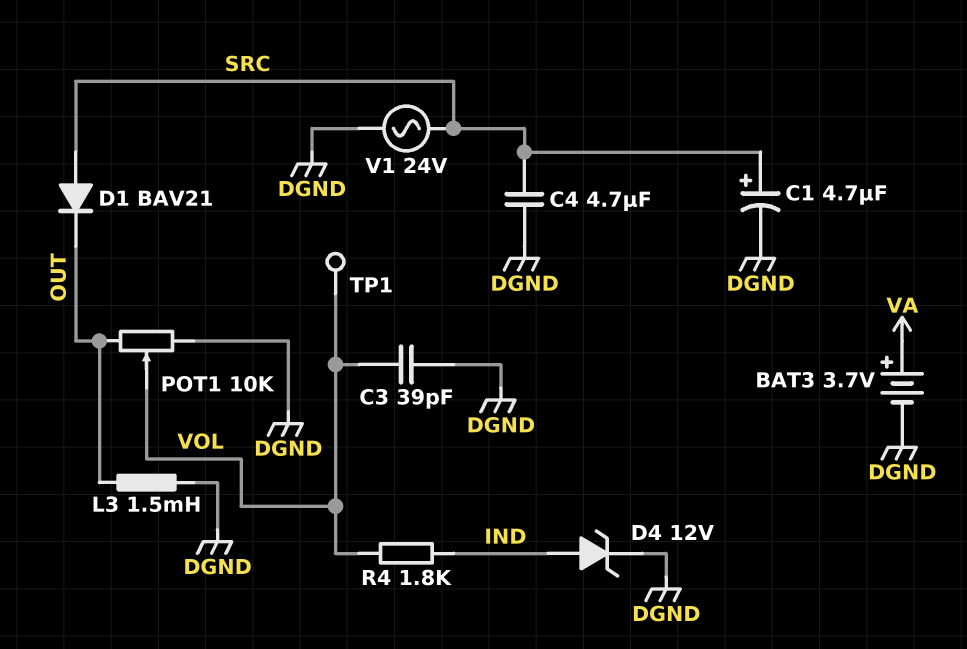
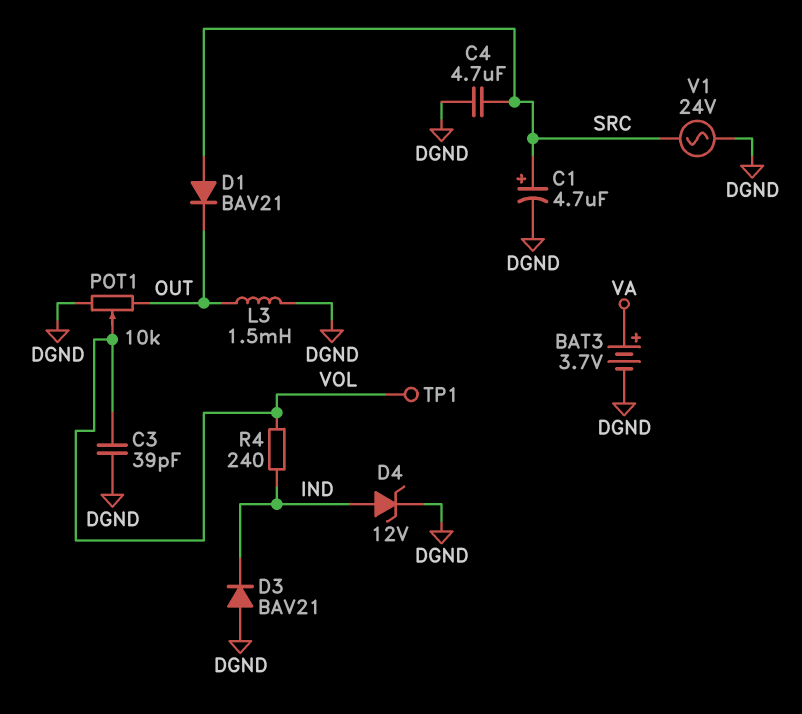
D3: none -> diode BAV21 (A DGND, K IND)
R4: 1.8k (IND, VOL) -> 240 (IND, VOL)

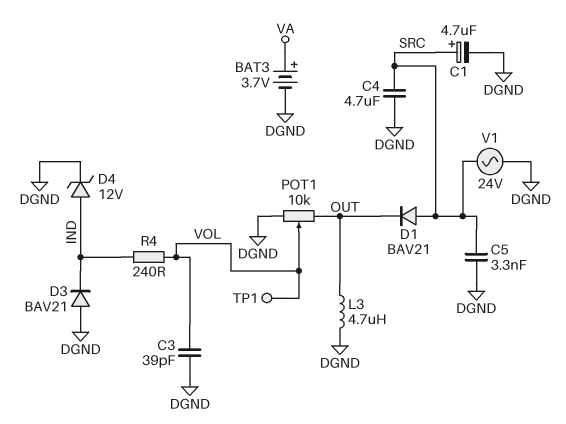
C5: none -> 3.3nF (DGND, SRC)
L3: 1.5mH (DGND, OUT) -> 4.7uH (DGND, OUT)

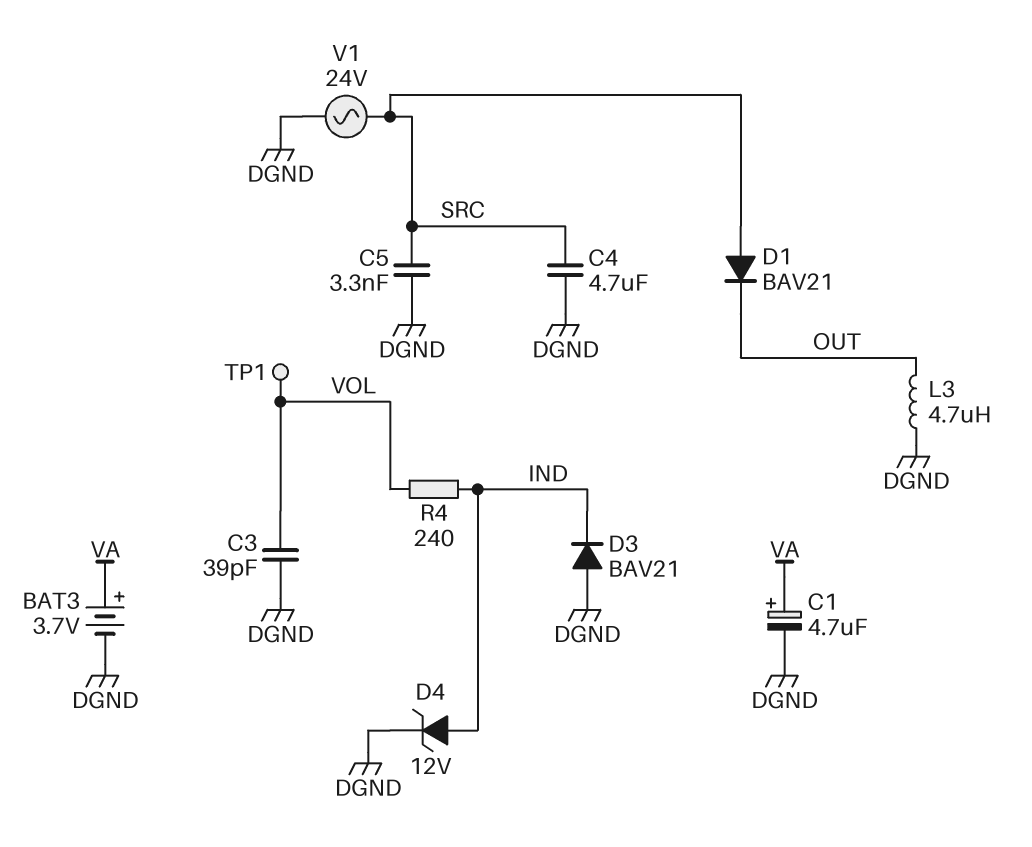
C1: 4.7uF (plus SRC, minus DGND) -> 4.7uF (plus VA, minus DGND)
POT1: 10k (DGND, OUT, wiper VOL) -> none

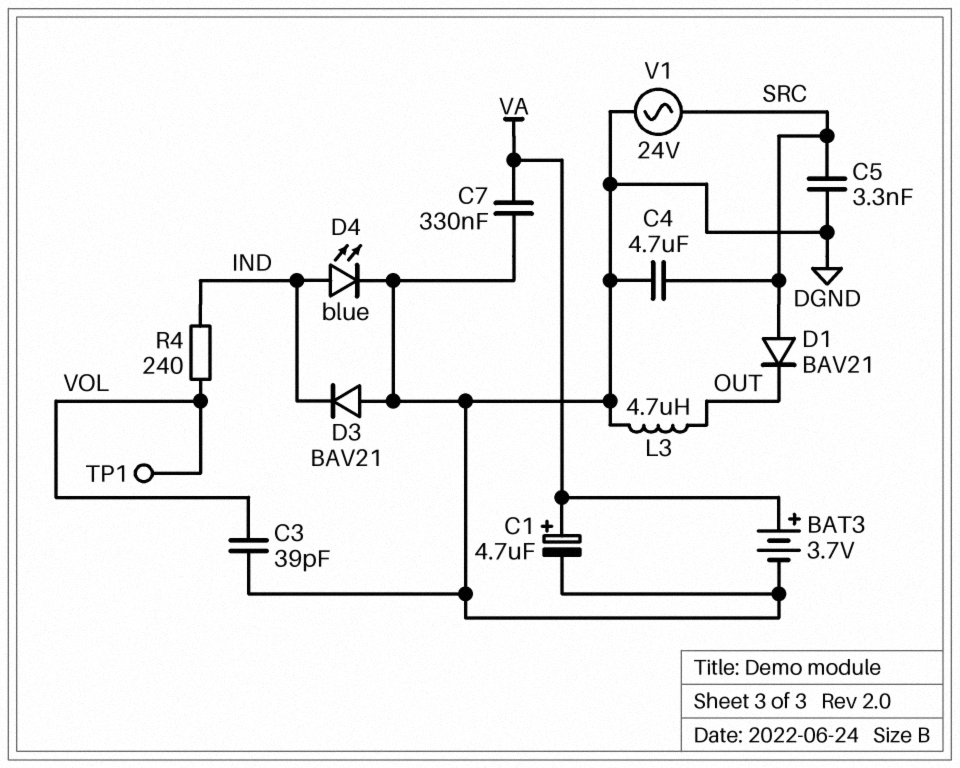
C7: none -> 330nF (DGND, VA)
D4: zener 12V (A IND, K DGND) -> LED blue (A IND, K DGND)

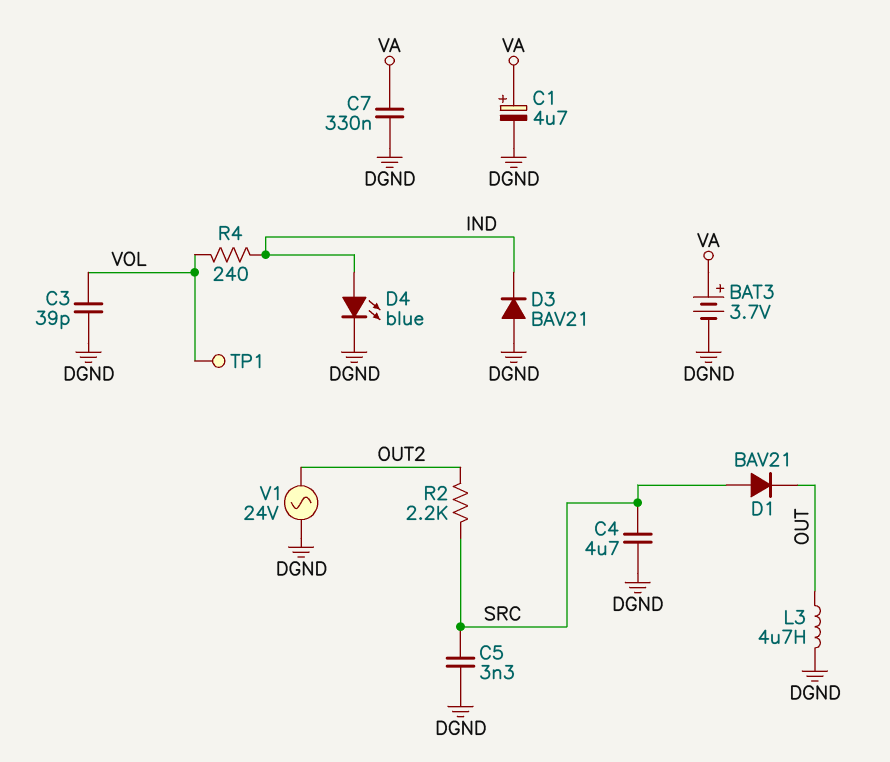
R2: none -> 2.2k (OUT2, SRC)
V1: AC 24V (DGND, SRC) -> AC 24V (DGND, OUT2)

